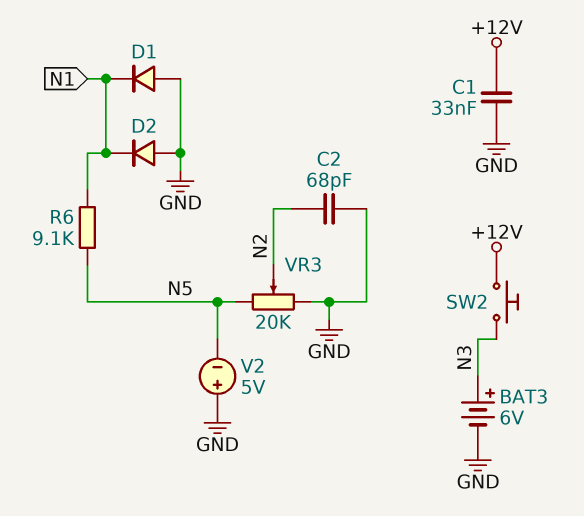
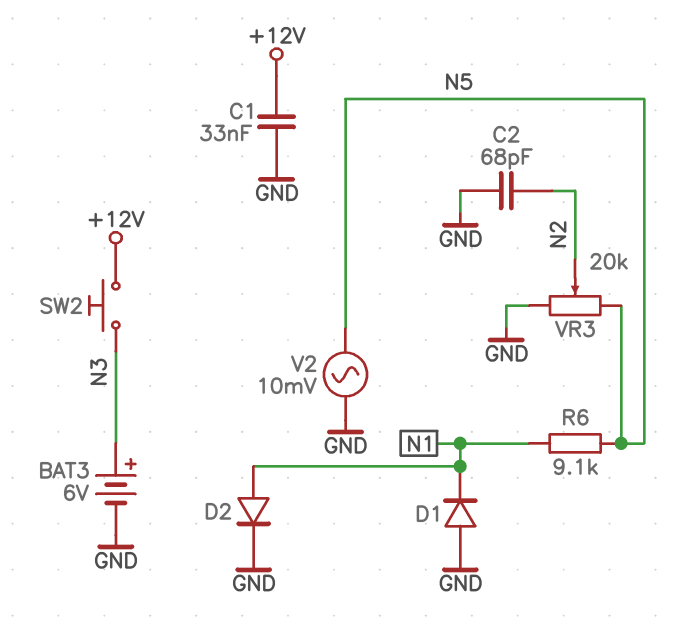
D2: diode (A GND, K N1) -> diode (A N1, K GND)
V2: 5V (plus GND, minus N5) -> AC 10mV (GND, N5)

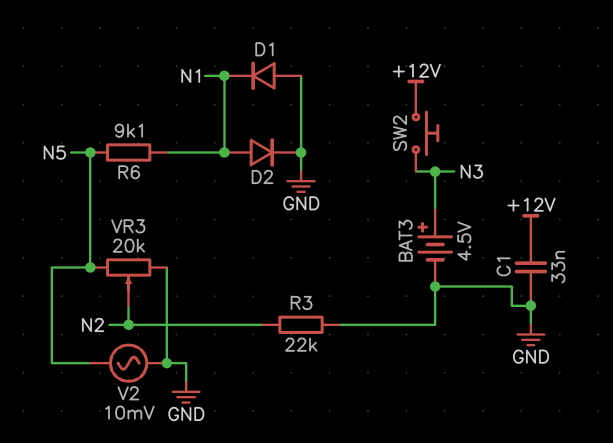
BAT3: 6V (plus N3, minus GND) -> 4.5V (plus N3, minus GND)
C2: 68pF (GND, N2) -> none
R3: none -> 22k (GND, N2)

